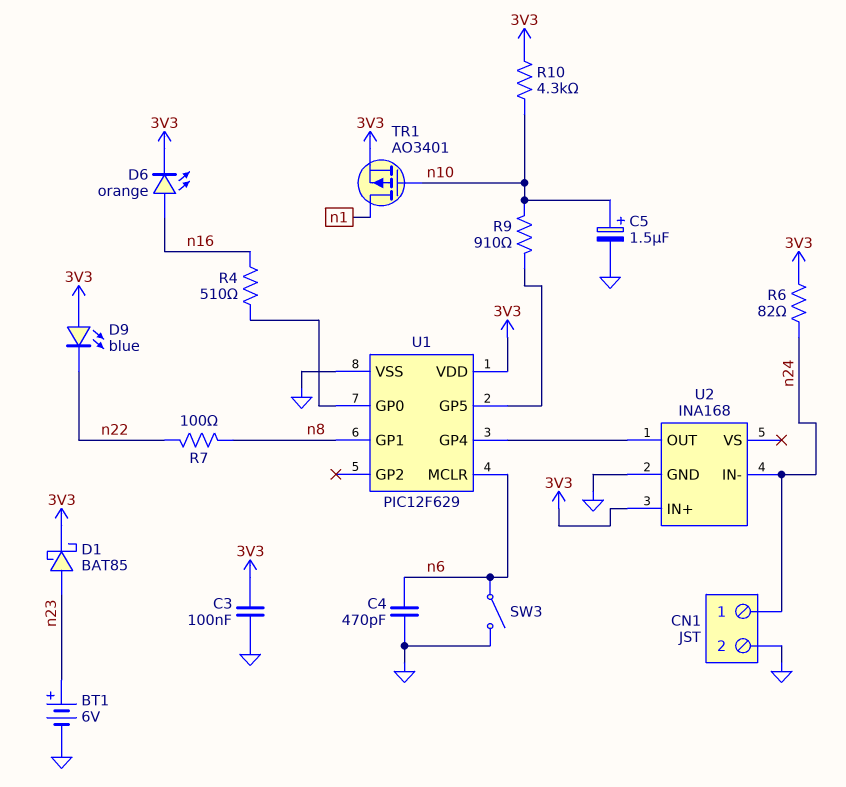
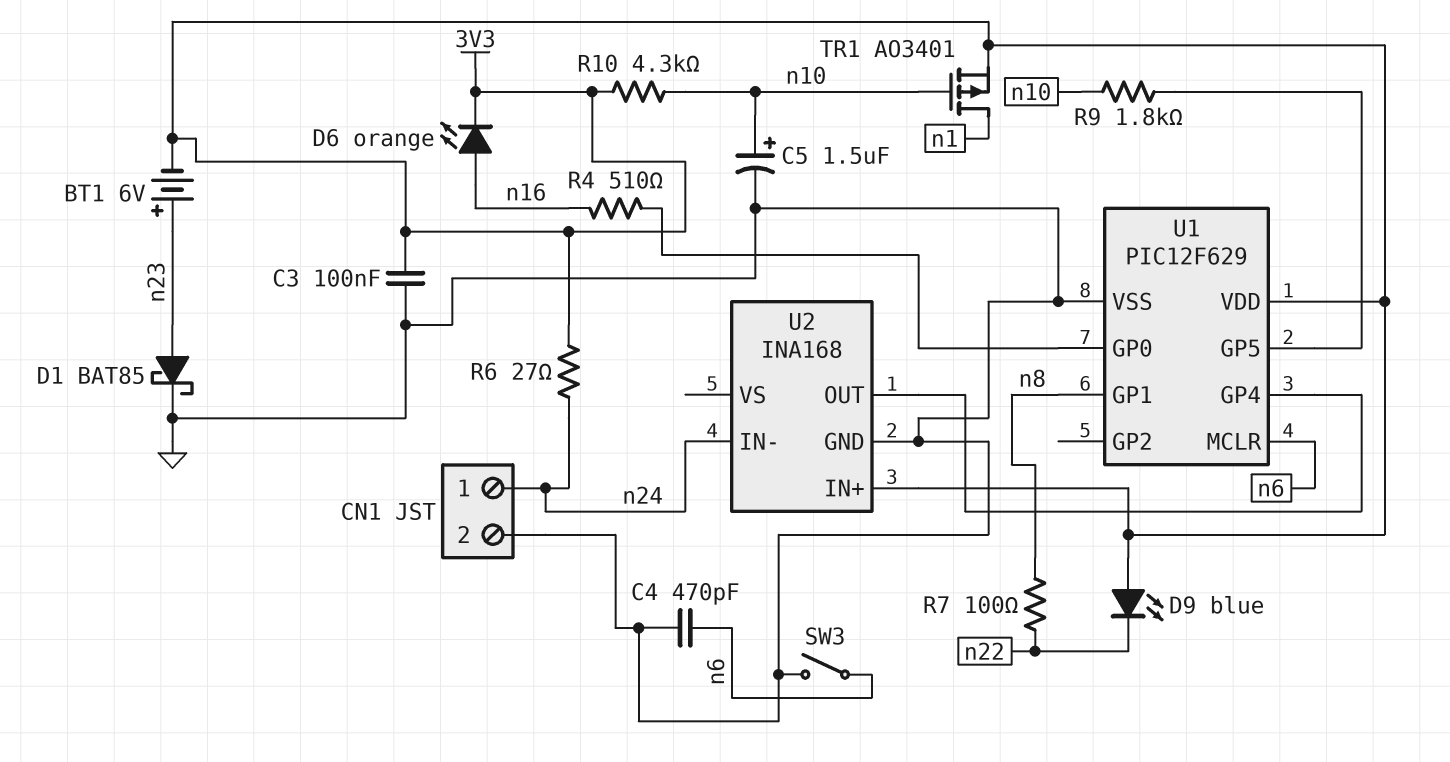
BT1: 6V (plus n23, minus GND) -> 6V (plus n23, minus 3V3)
D1: schottky BAT85 (A n23, K 3V3) -> schottky BAT85 (A n23, K GND)
R6: 82 (3V3, n24) -> 27 (3V3, n24)
R9: 910 (U1/GP5, n10) -> 1.8k (U1/GP5, n10)

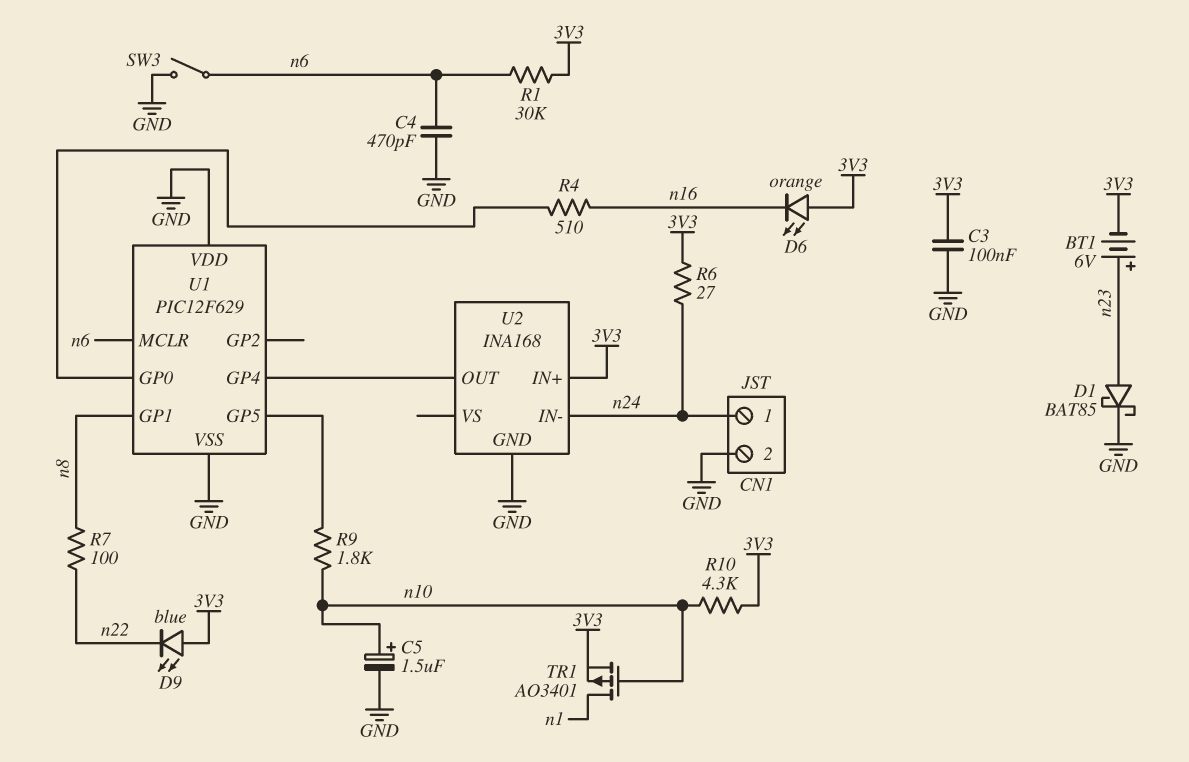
D6: LED orange (A n16, K 3V3) -> LED orange (A 3V3, K n16)
R1: none -> 30k (3V3, n6)
U1 pin VDD: 3V3 -> GND

